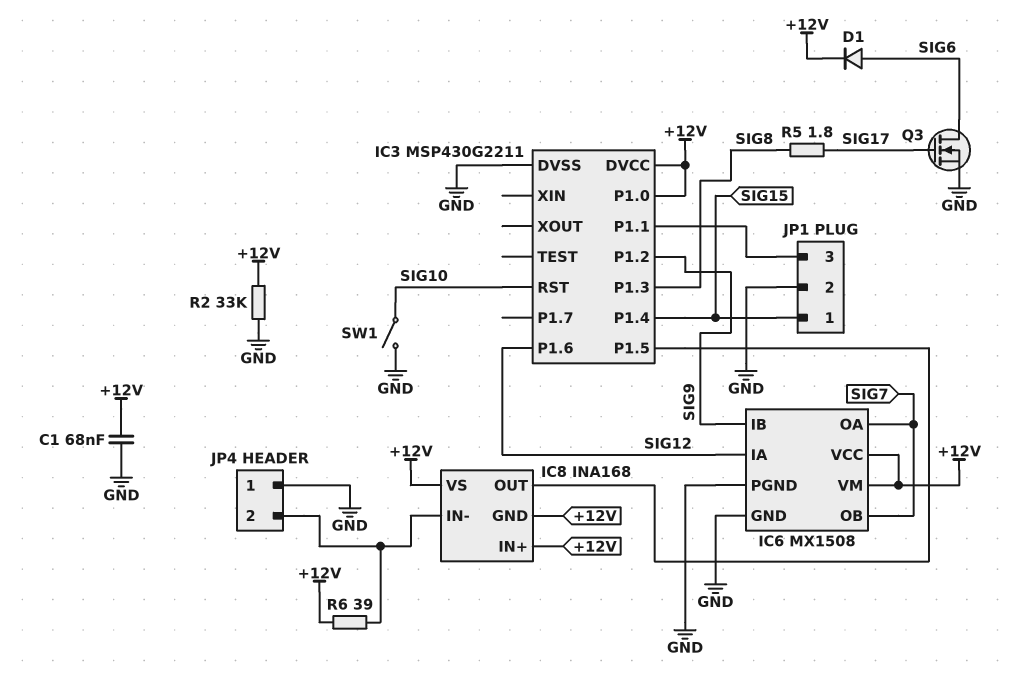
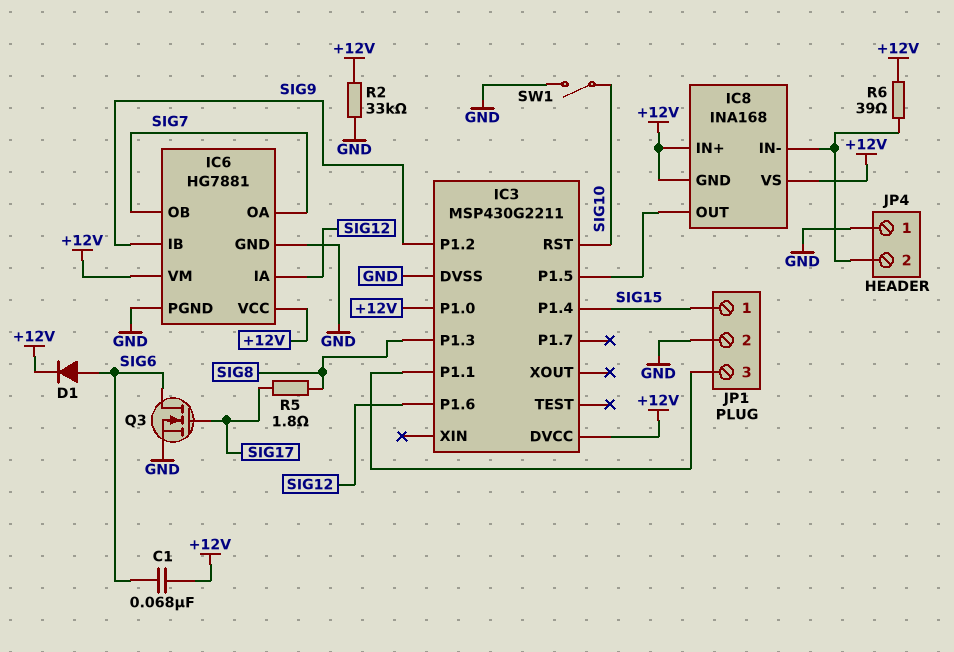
C1: 68nF (+12V, GND) -> 68nF (+12V, SIG6)
IC6: MX1508 -> HG7881

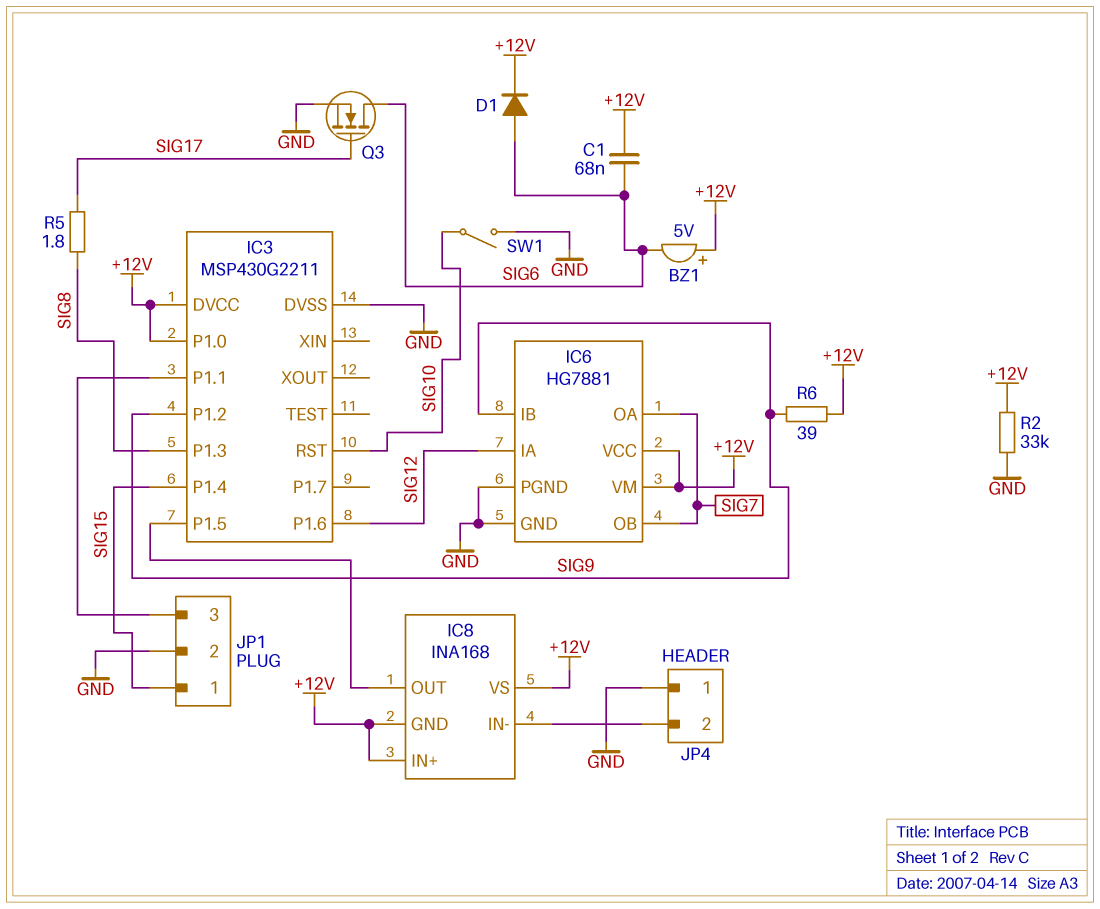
BZ1: none -> buzzer 5V (plus +12V, minus SIG6)
R6: 39 (+12V, IC8/IN-) -> 39 (+12V, SIG9)

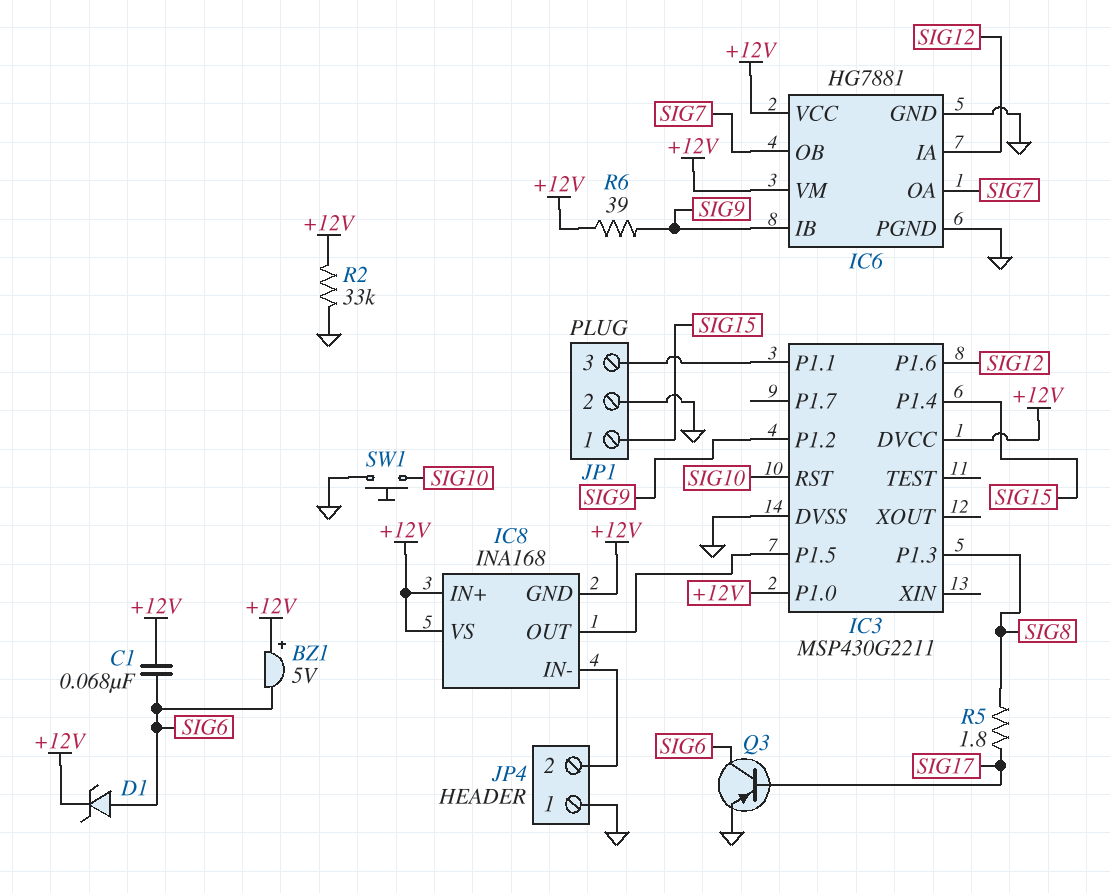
D1: diode (A SIG6, K +12V) -> zener (A SIG6, K +12V)
Q3: NMOS (G SIG17, D SIG6, S GND) -> PNP (B SIG17, C SIG6, E GND)
SW1: switch (GND, SIG10) -> button (GND, SIG10)

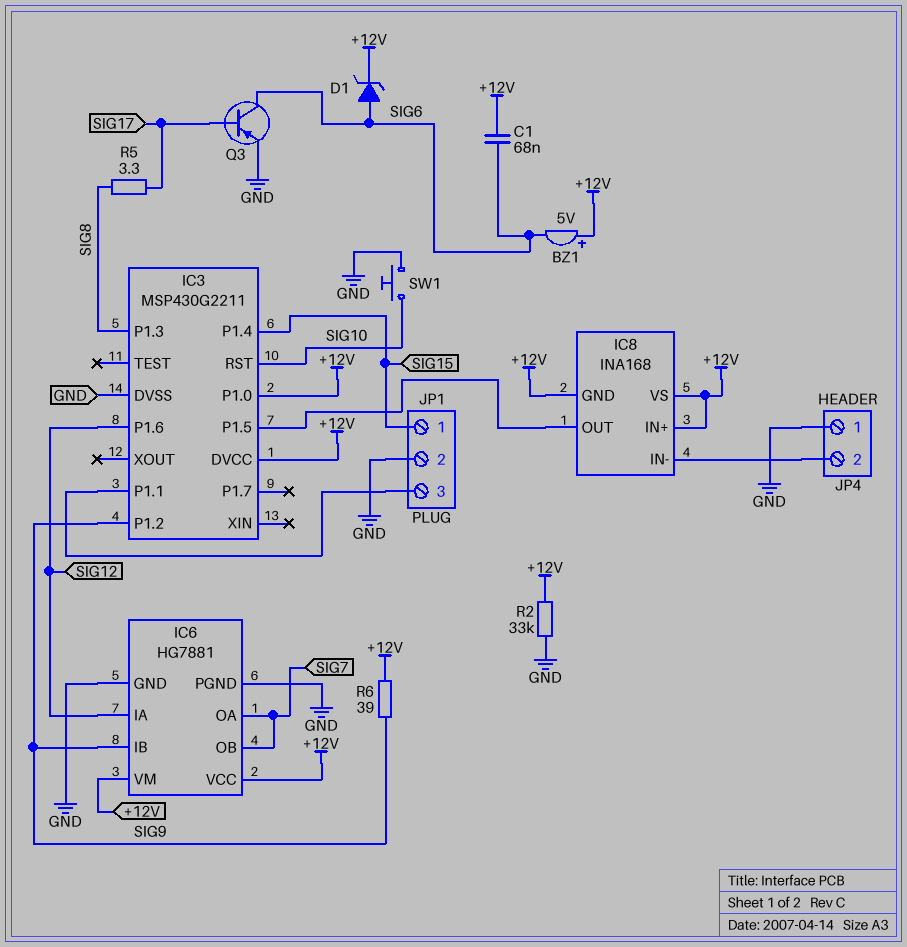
R5: 1.8 (SIG8, SIG17) -> 3.3 (SIG8, SIG17)

